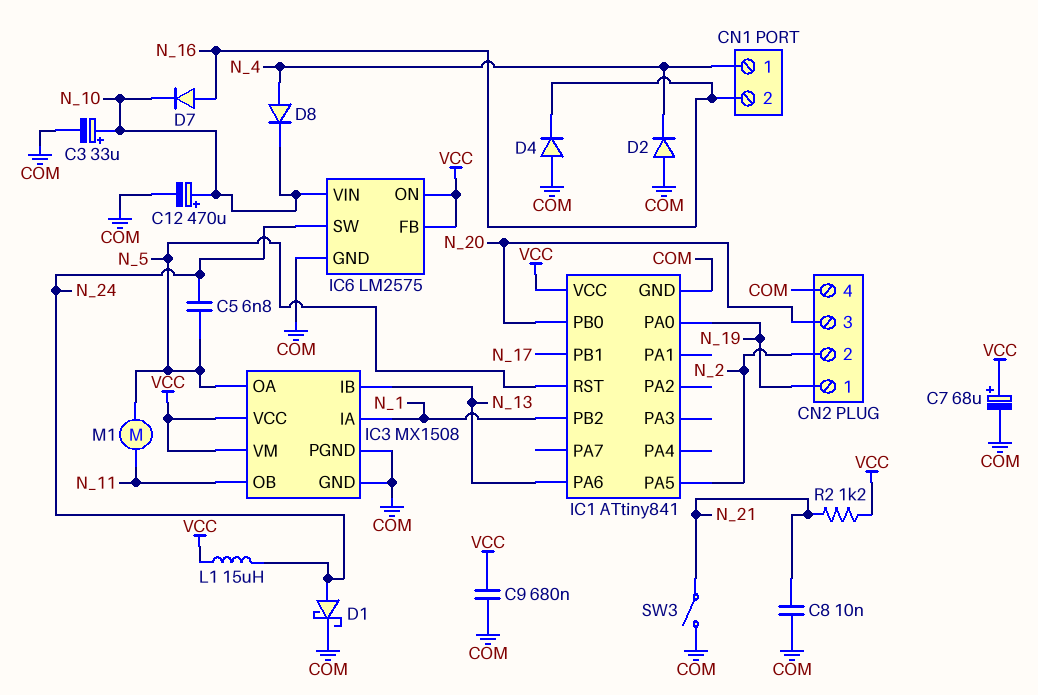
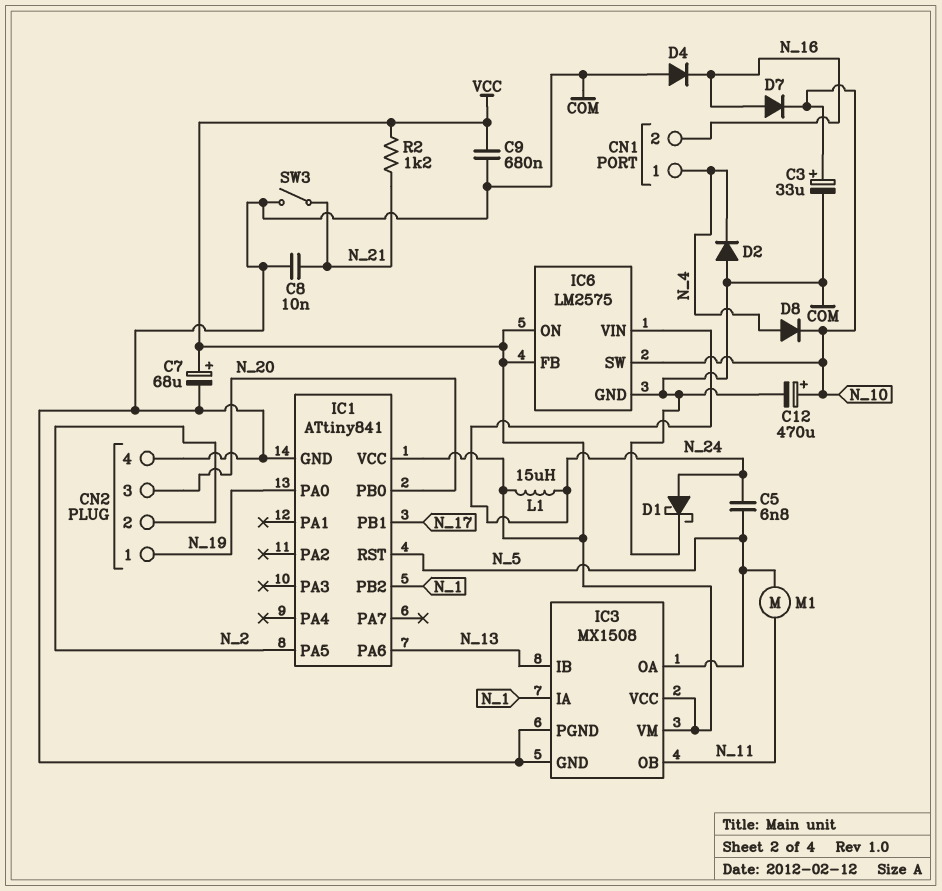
IC6 pin SW: N_24 -> N_10
IC6 pin VIN: N_10 -> N_24

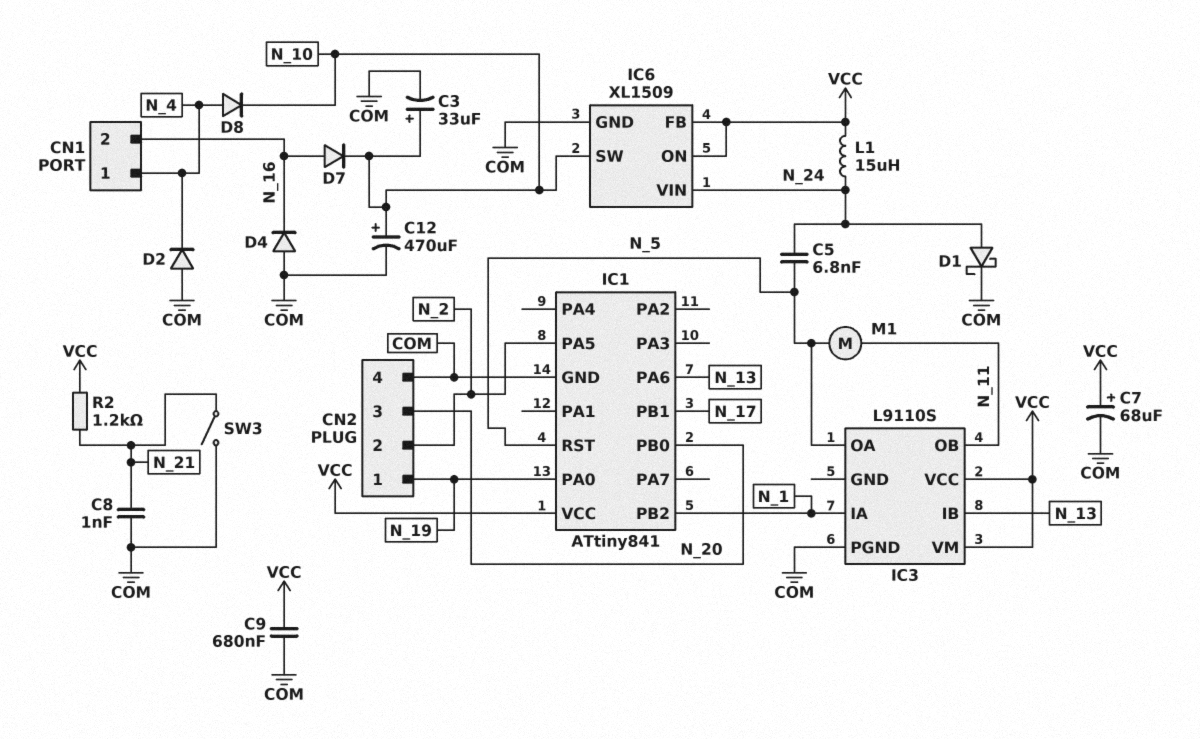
C8: 10nF (COM, N_21) -> 1nF (COM, N_21)
IC3: MX1508 -> L9110S
IC3 pin GND: COM -> none
IC6: LM2575 -> XL1509

